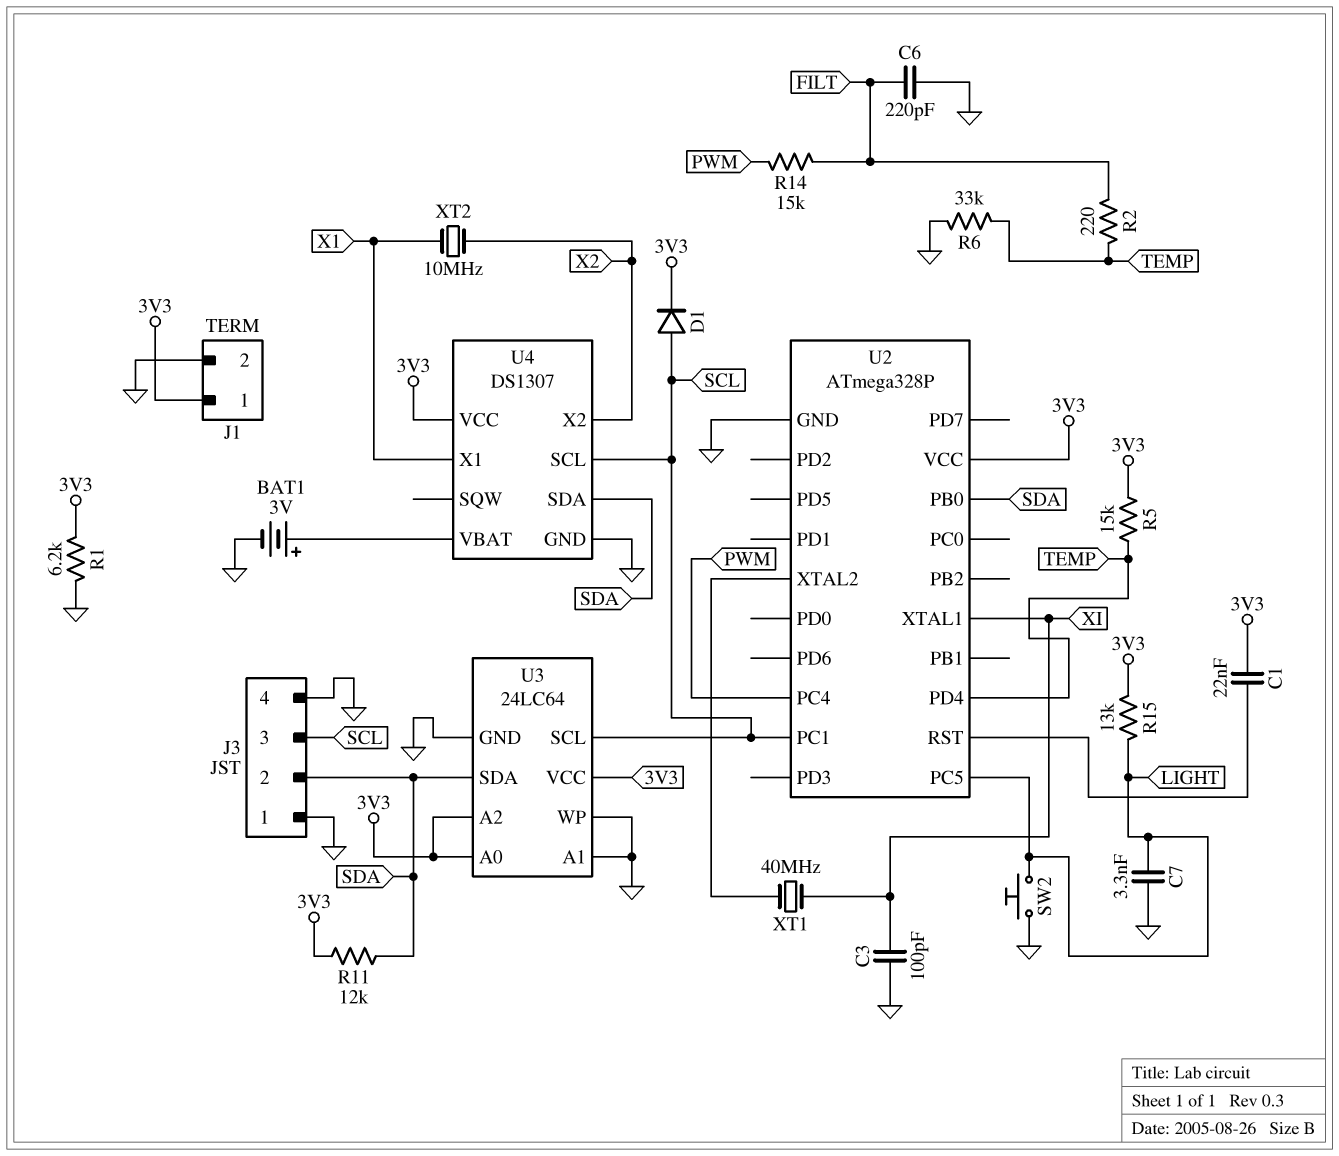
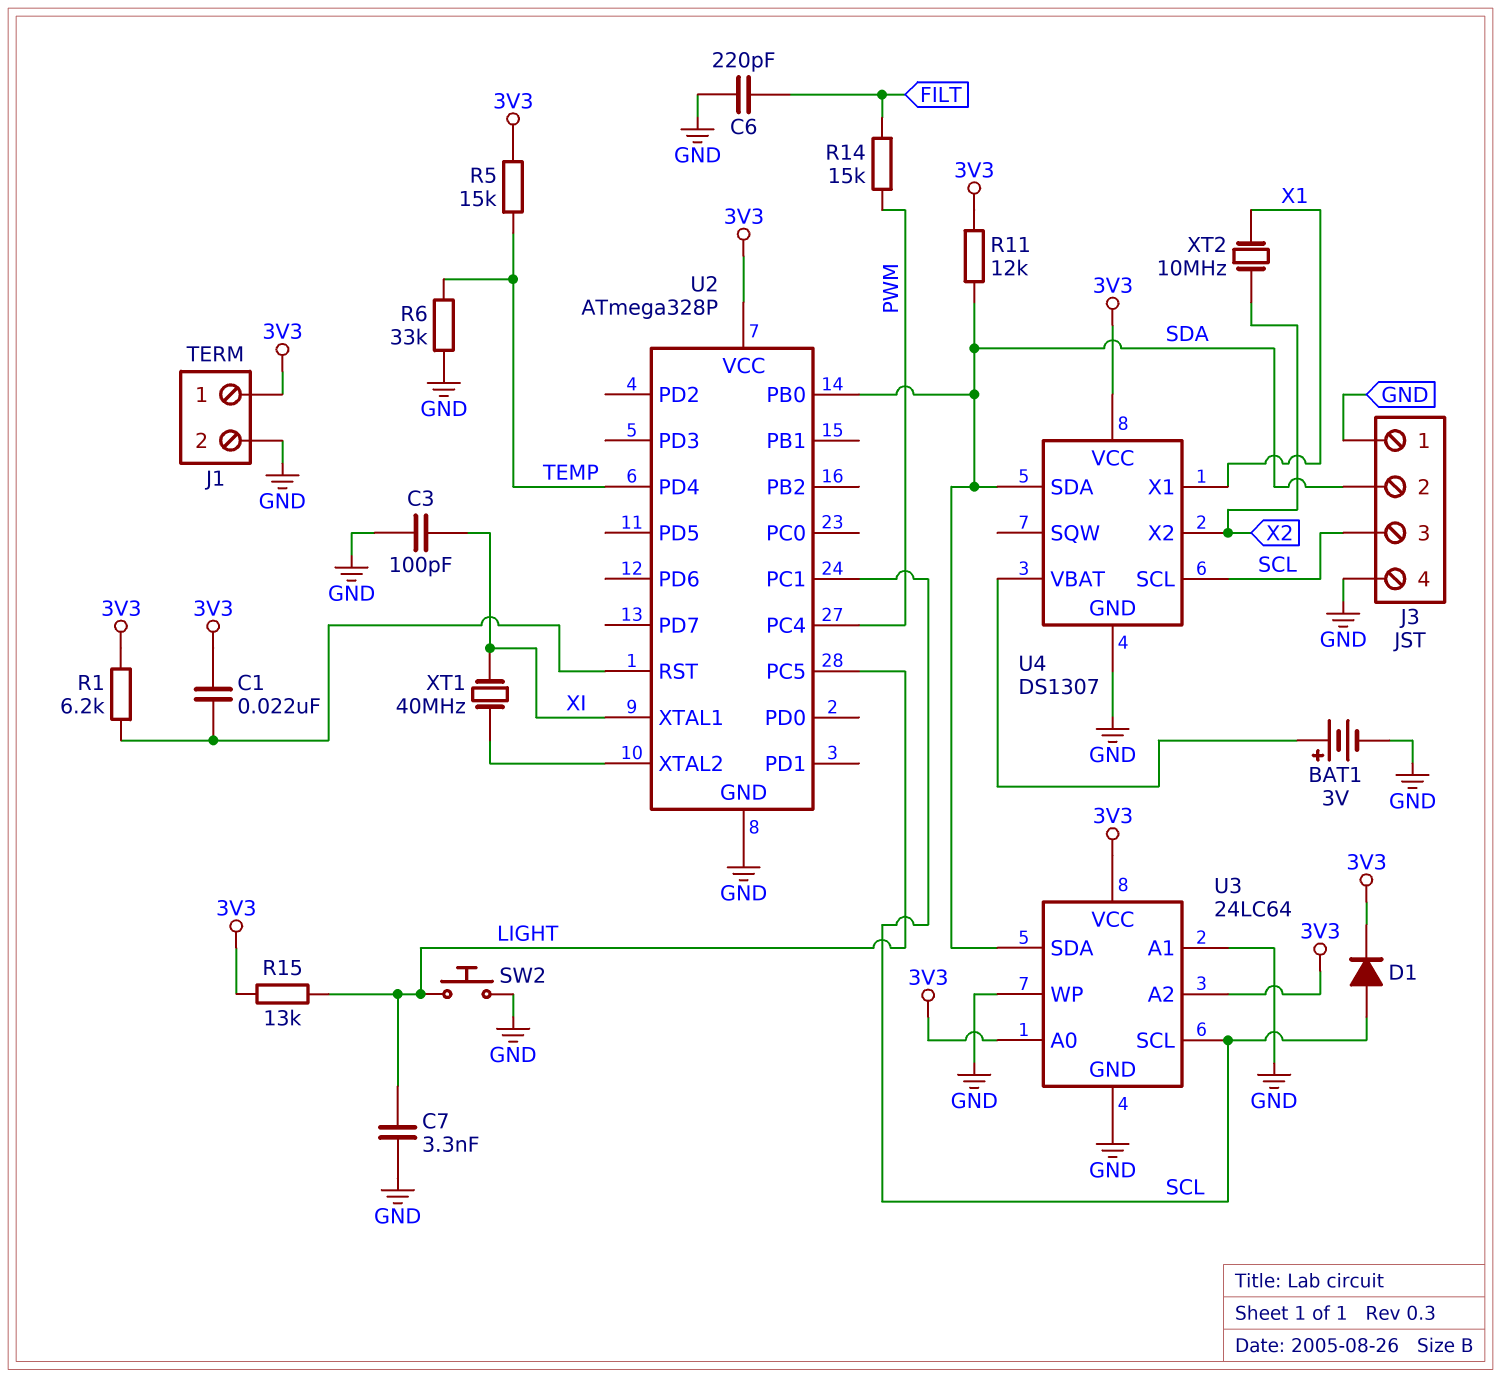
R1: 6.2k (3V3, GND) -> 6.2k (3V3, U2/RST)
R2: 220 (FILT, TEMP) -> none

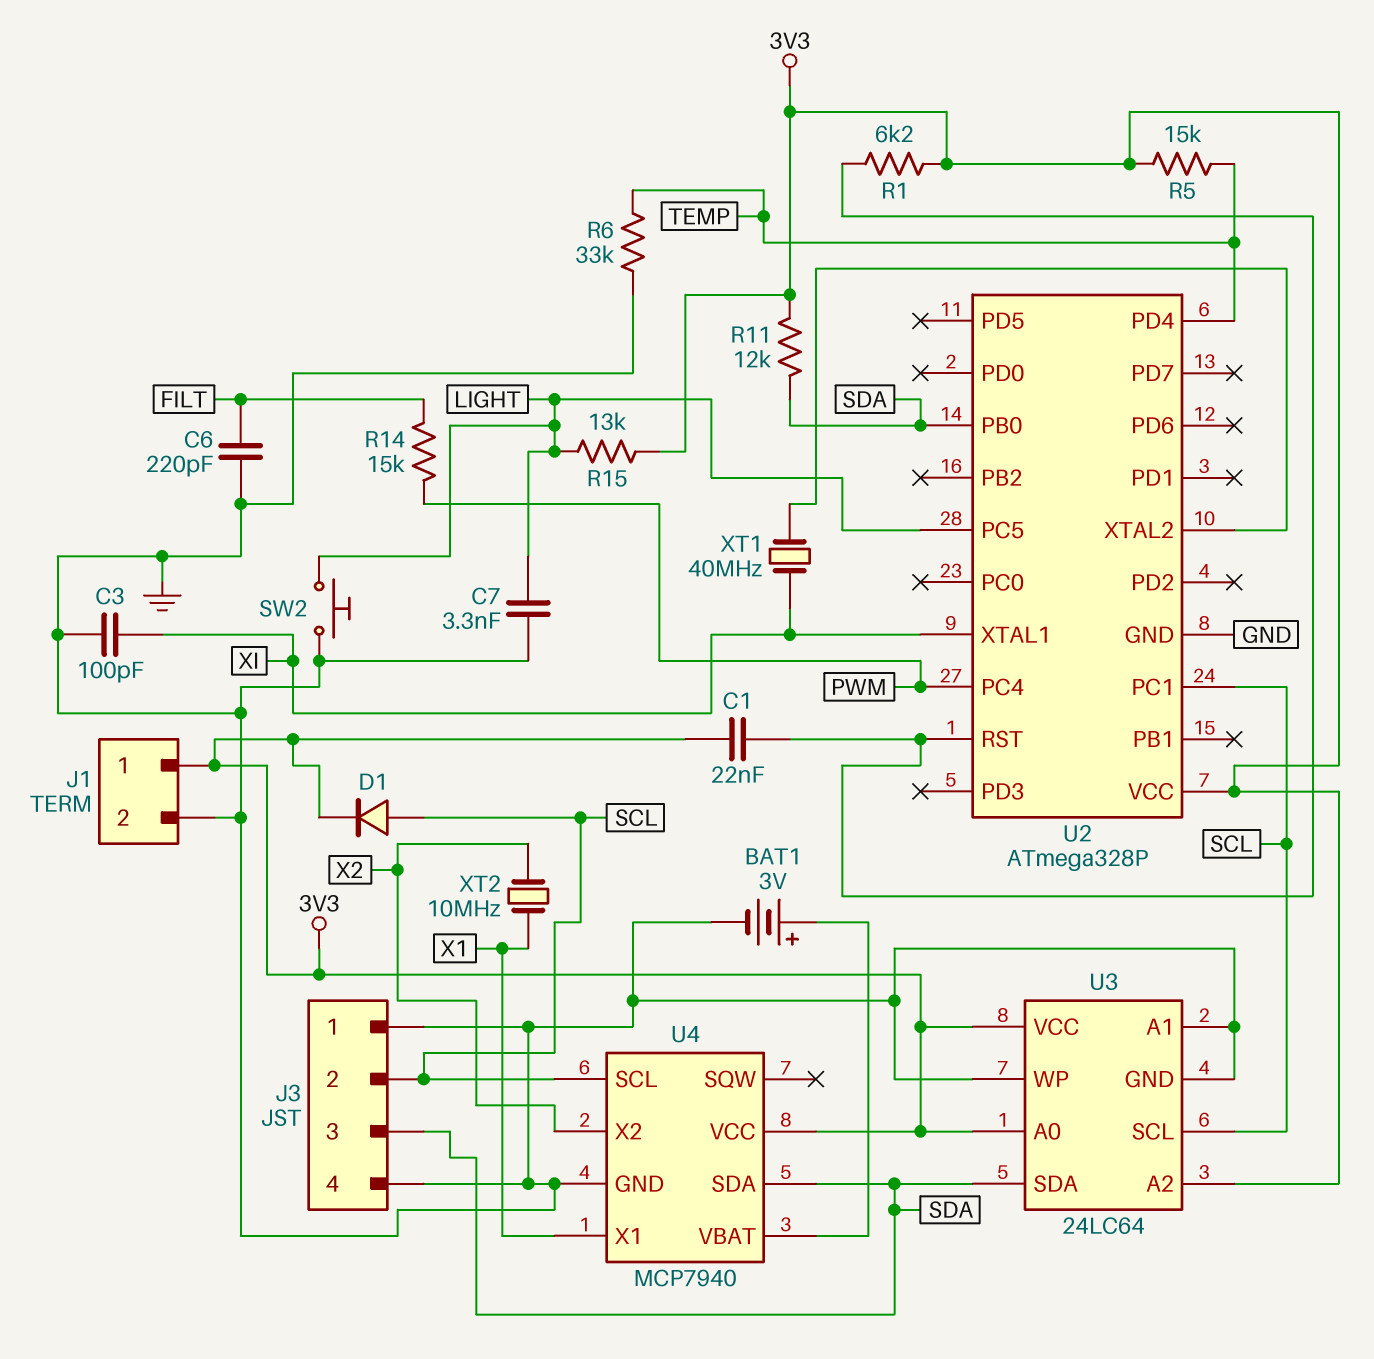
J3 pin 2: SDA -> SCL
J3 pin 3: SCL -> SDA
U4: DS1307 -> MCP7940

